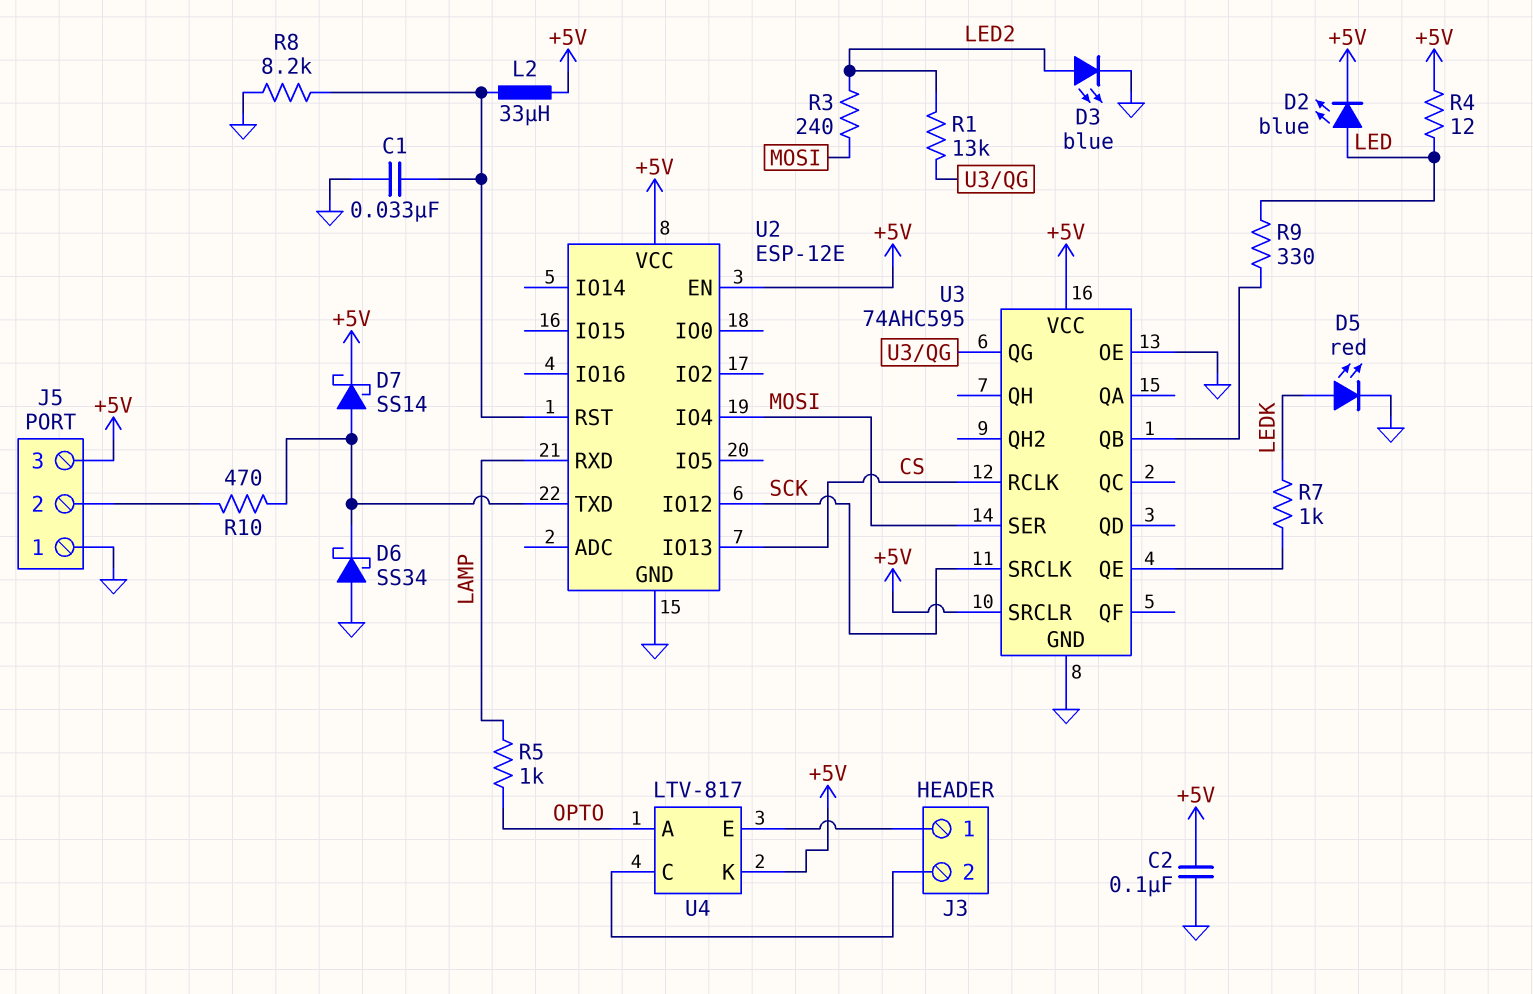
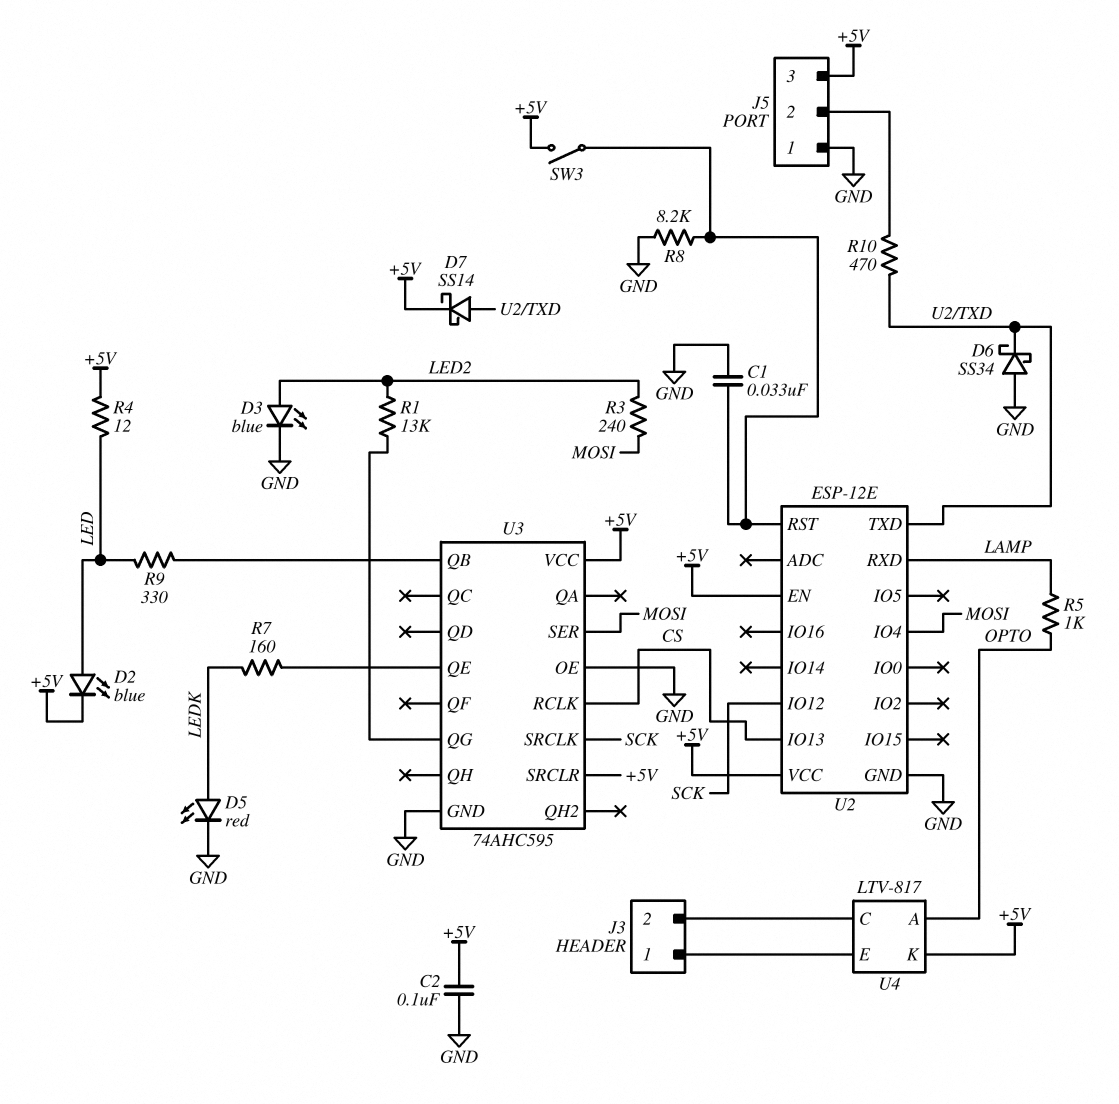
L2: 33uH (+5V, U2/RST) -> none
R7: 1k (LEDK, U3/QE) -> 160 (LEDK, U3/QE)
SW3: none -> switch (+5V, U2/RST)

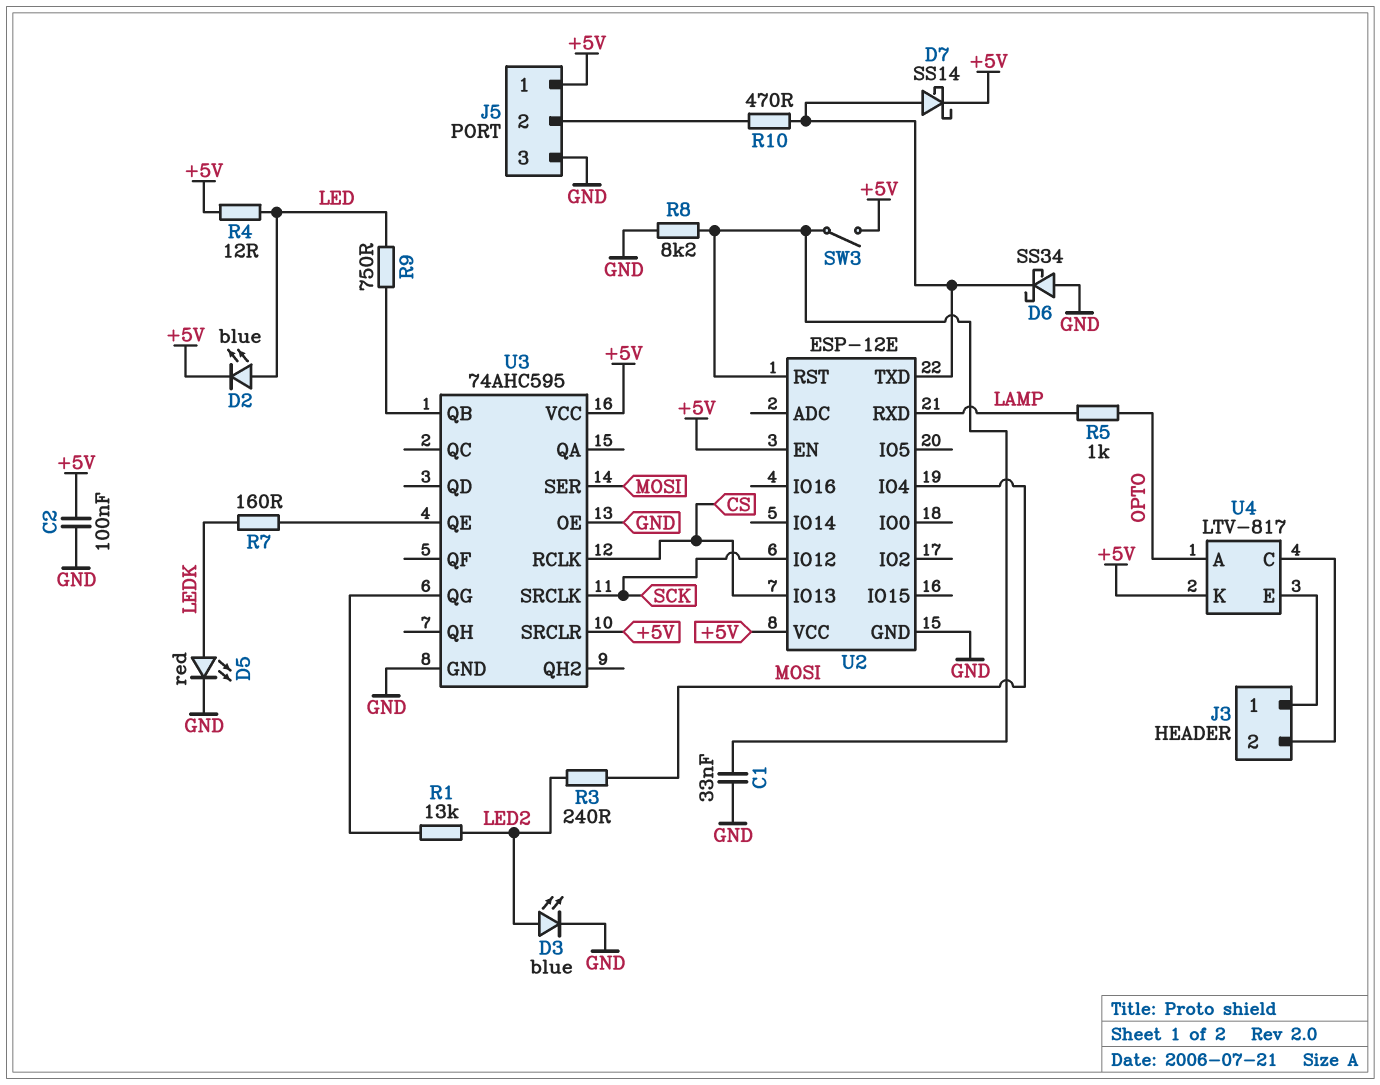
J5 pin 1: GND -> +5V
J5 pin 3: +5V -> GND
R9: 330 (LED, U3/QB) -> 750 (LED, U3/QB)

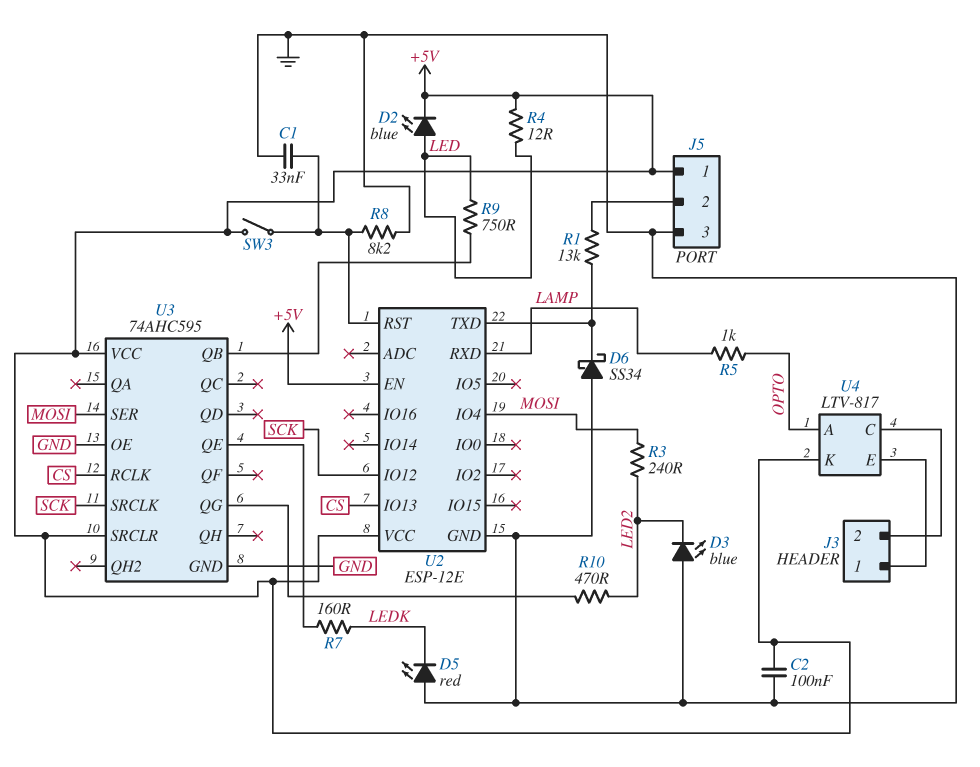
D3: LED blue (A LED2, K GND) -> LED blue (A GND, K LED2)
D5: LED red (A LEDK, K GND) -> LED red (A GND, K LEDK)
D7: schottky SS14 (A U2/TXD, K +5V) -> none
R1: 13k (LED2, U3/QG) -> 13k (J5/2, U2/TXD)
R10: 470 (J5/2, U2/TXD) -> 470 (LED2, U3/QG)

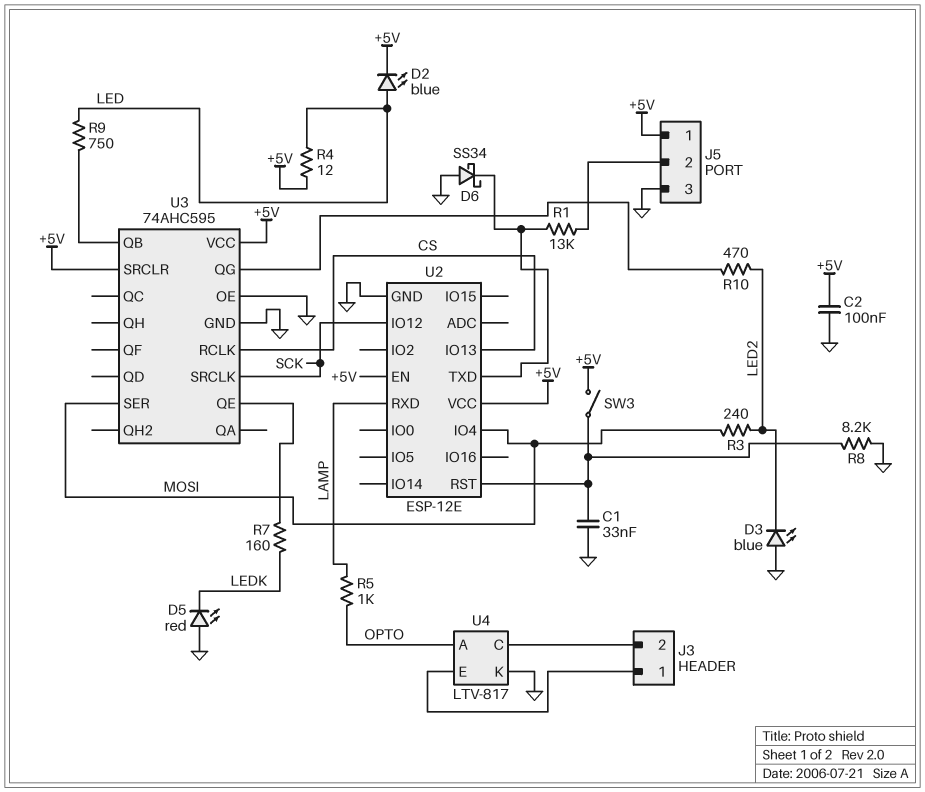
U4 pin K: +5V -> GND

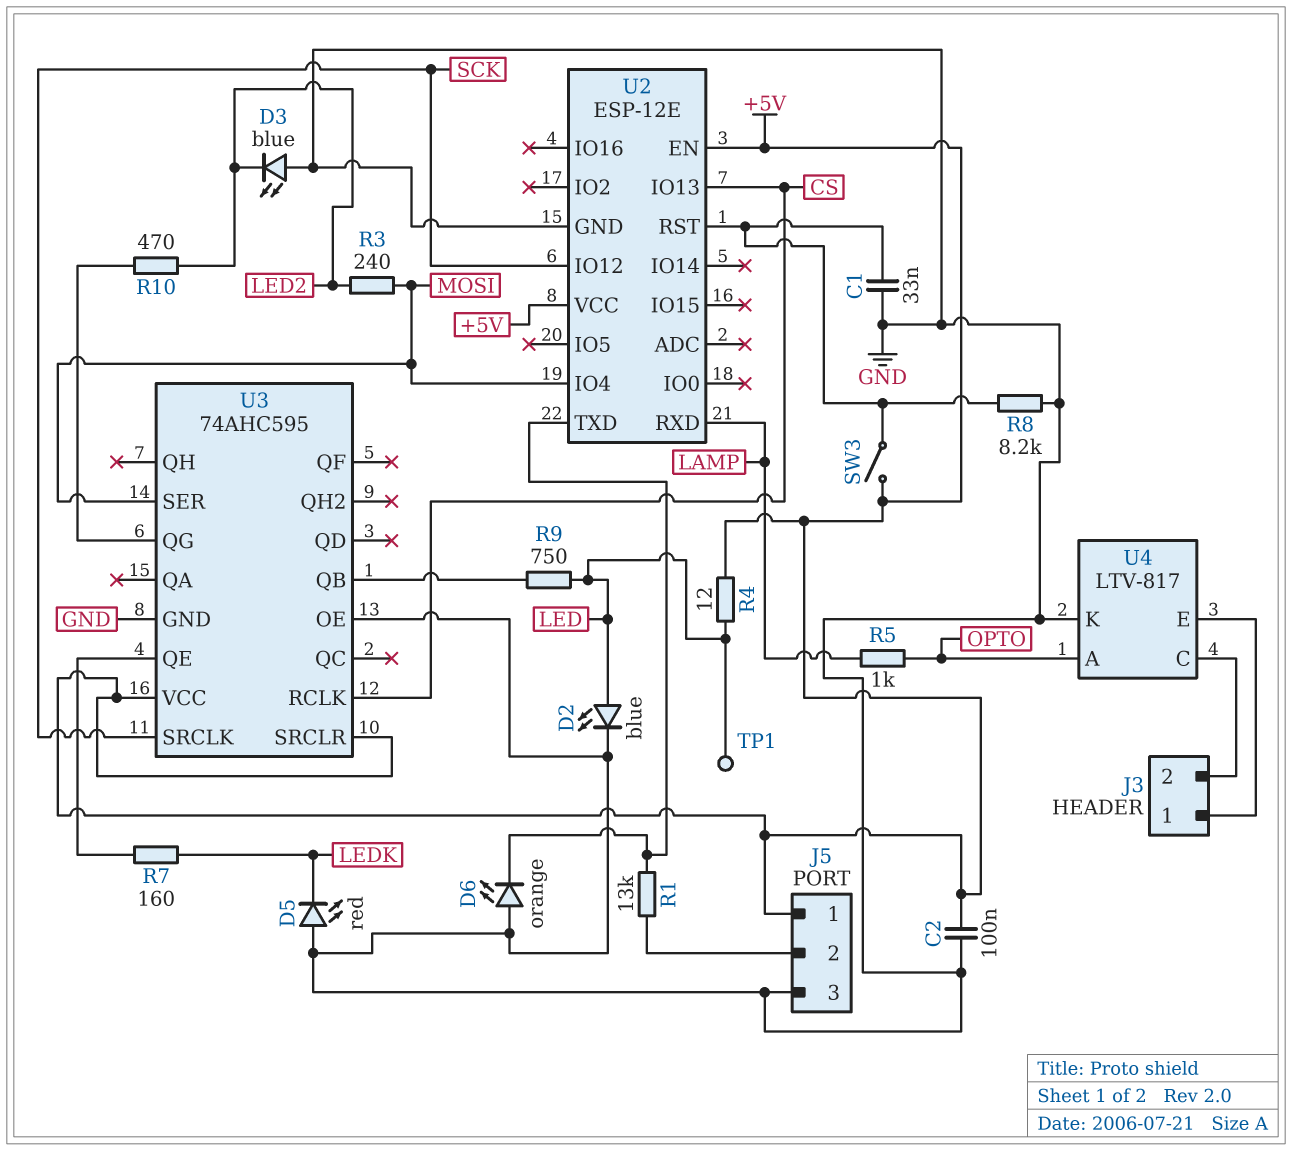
D2: LED blue (A LED, K +5V) -> LED blue (A LED, K GND)
D6: schottky SS34 (A GND, K U2/TXD) -> LED orange (A GND, K U2/TXD)
TP1: none -> test point (LED)

